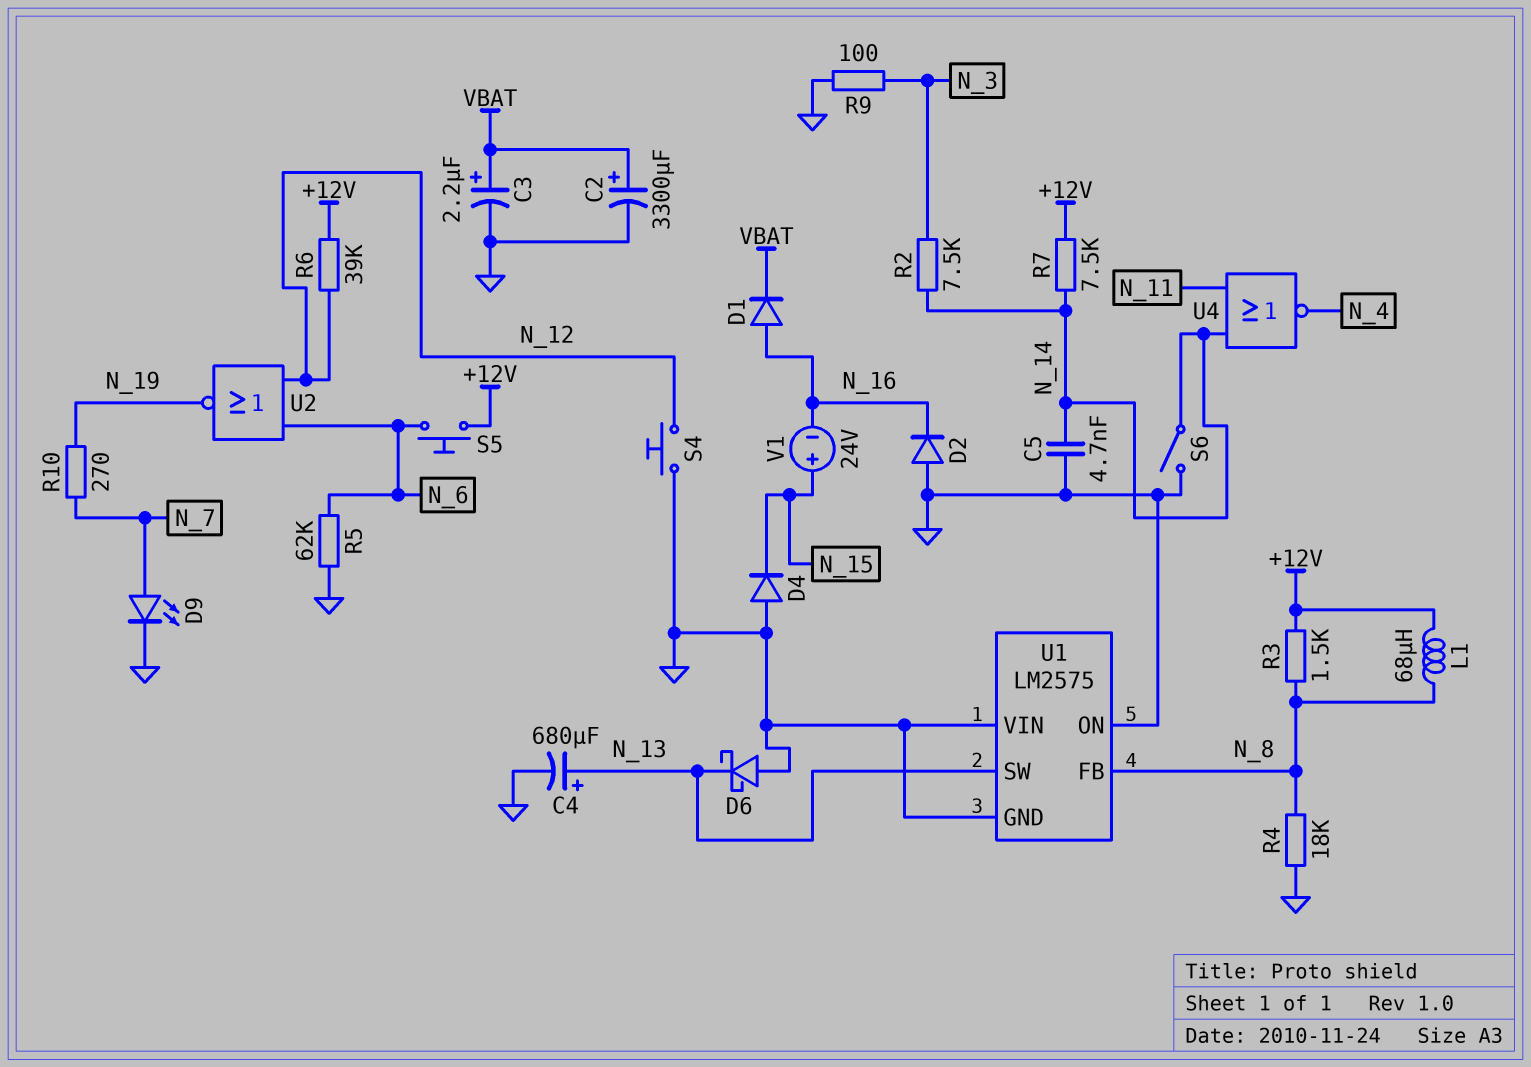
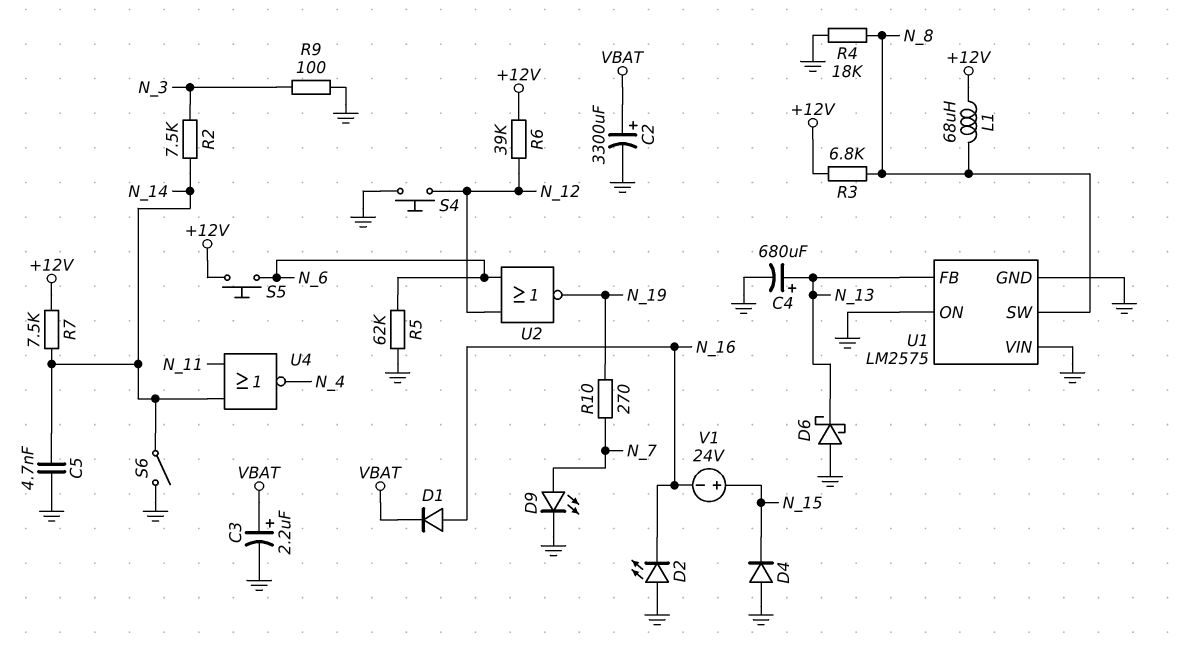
D2: diode (A GND, K N_16) -> LED (A GND, K N_16)
R3: 1.5k (+12V, N_8) -> 6.8k (+12V, N_8)
U1 pin FB: N_8 -> N_13
U1 pin SW: N_13 -> N_8

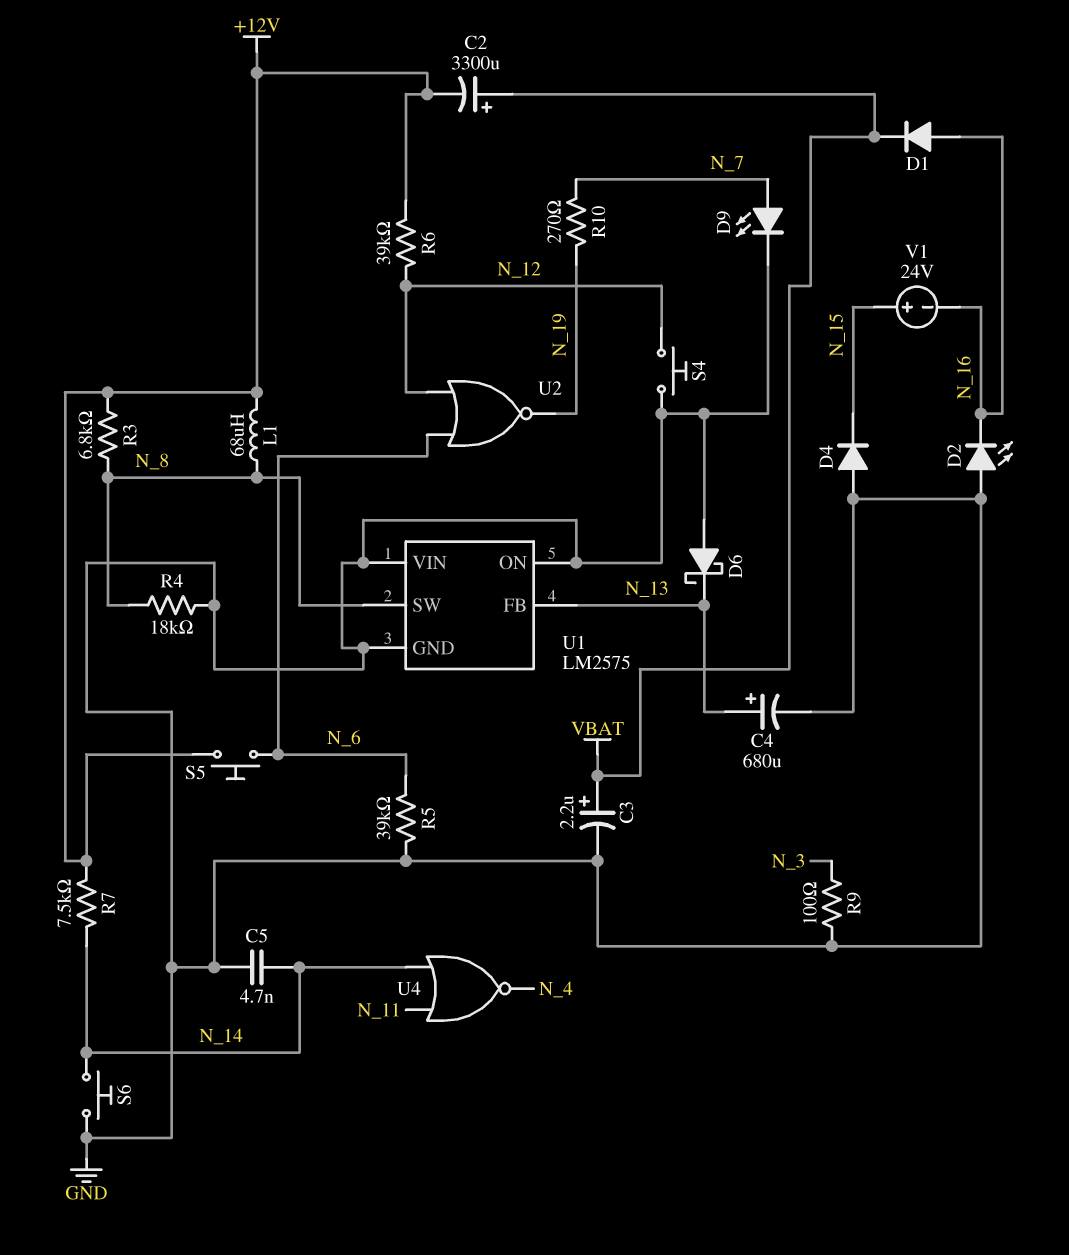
C2: 3300uF (plus VBAT, minus GND) -> 3300uF (plus VBAT, minus +12V)
R2: 7.5k (N_3, N_14) -> none
R5: 62k (GND, N_6) -> 39k (GND, N_6)
S6: switch (GND, N_14) -> button (GND, N_14)

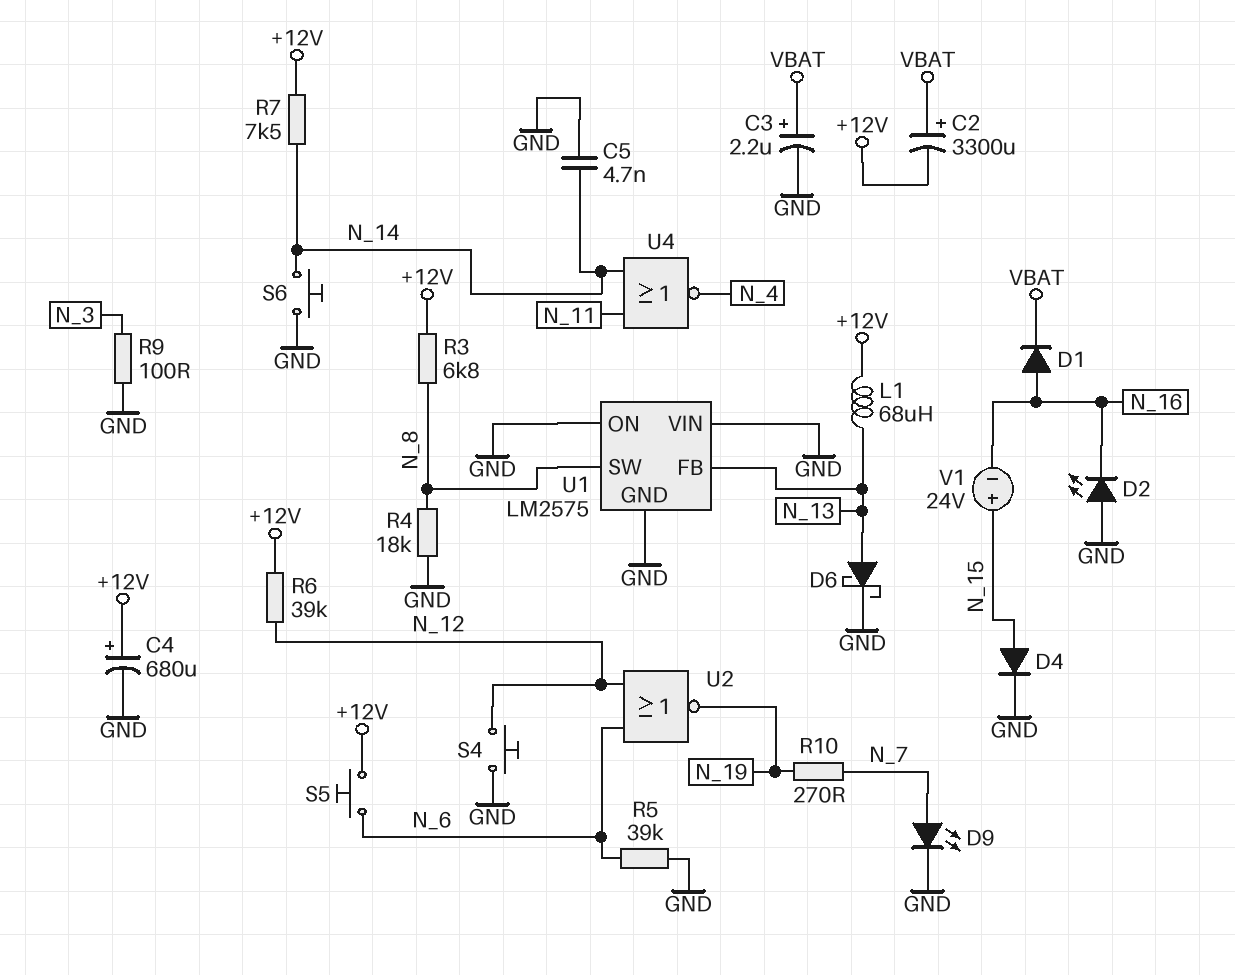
C4: 680uF (plus N_13, minus GND) -> 680uF (plus +12V, minus GND)
D4: diode (A GND, K N_15) -> diode (A N_15, K GND)
D6: schottky (A GND, K N_13) -> schottky (A N_13, K GND)
L1: 68uH (+12V, N_8) -> 68uH (+12V, N_13)

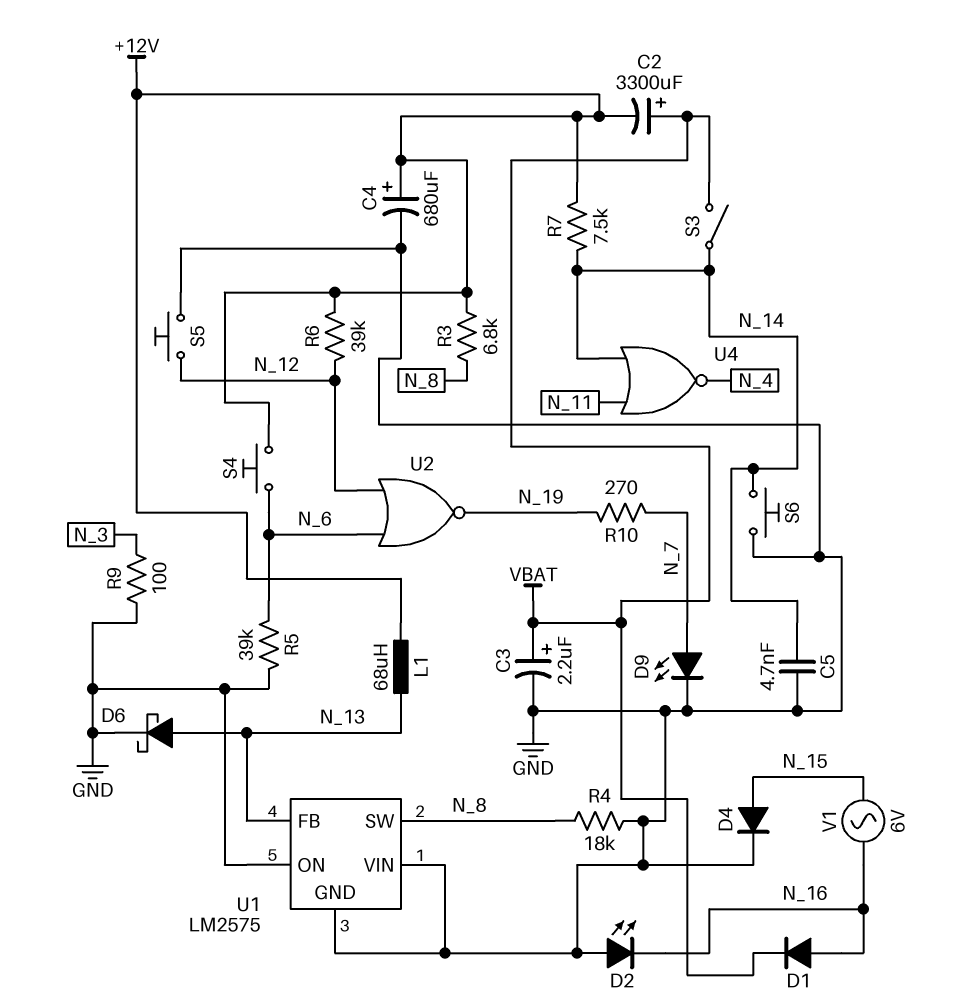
S3: none -> switch (N_14, VBAT)
S4: button (GND, N_12) -> button (+12V, N_6)
S5: button (+12V, N_6) -> button (GND, N_12)
V1: 24V (plus N_15, minus N_16) -> AC 6V (N_15, N_16)

